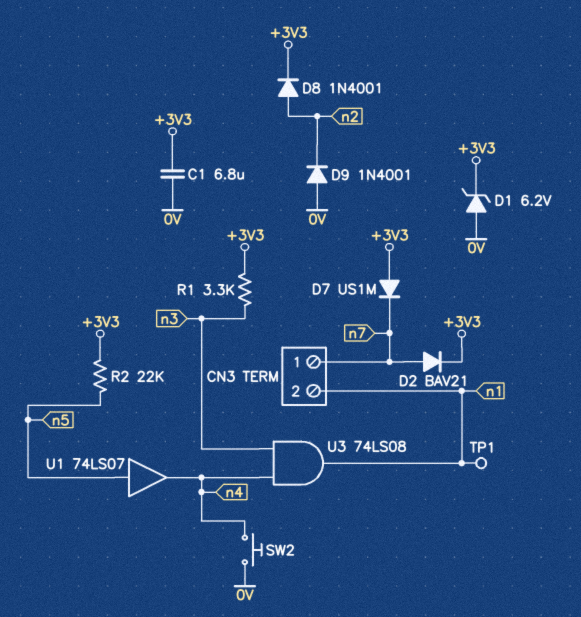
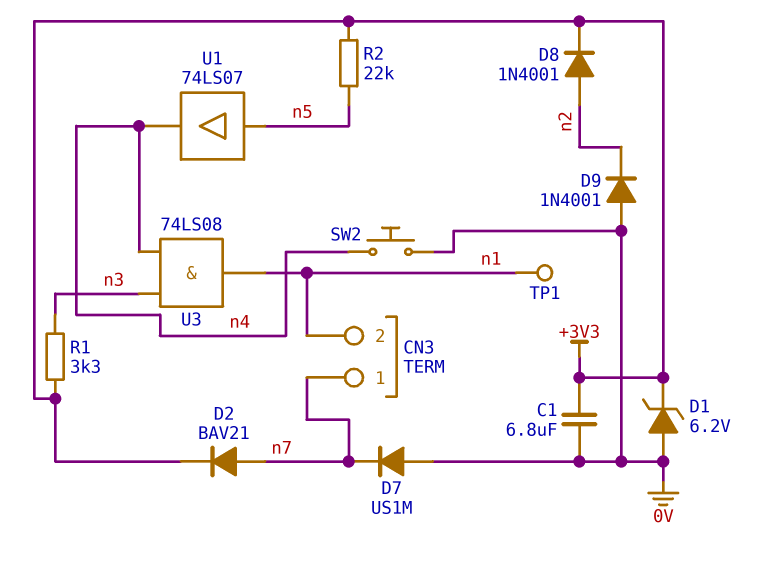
D7: diode US1M (A +3V3, K n7) -> diode US1M (A 0V, K n7)

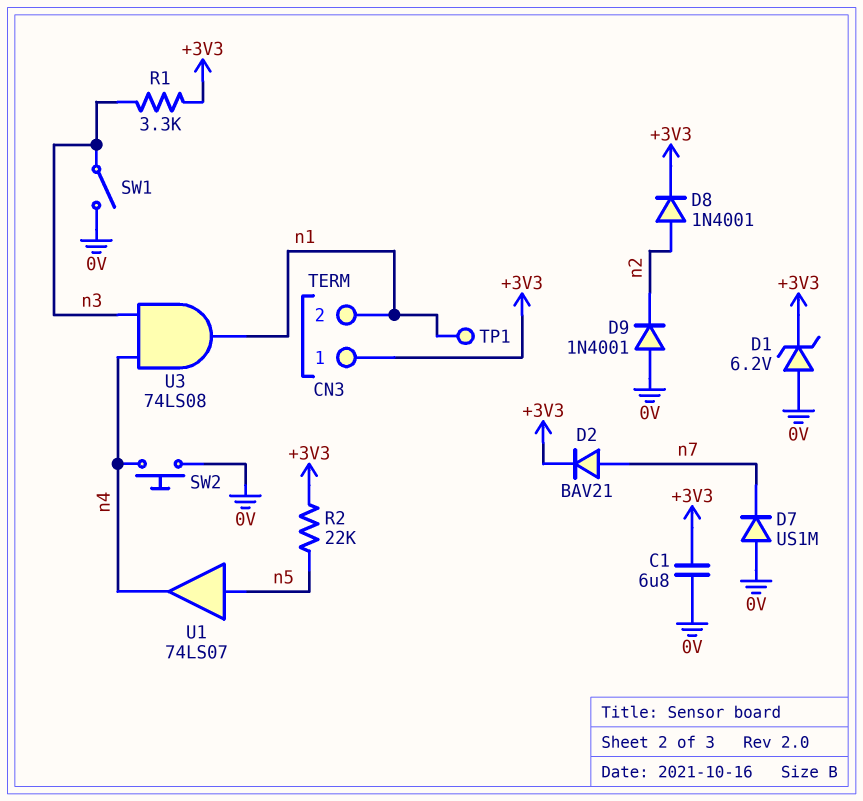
CN3 pin 1: n7 -> +3V3
SW1: none -> switch (0V, n3)

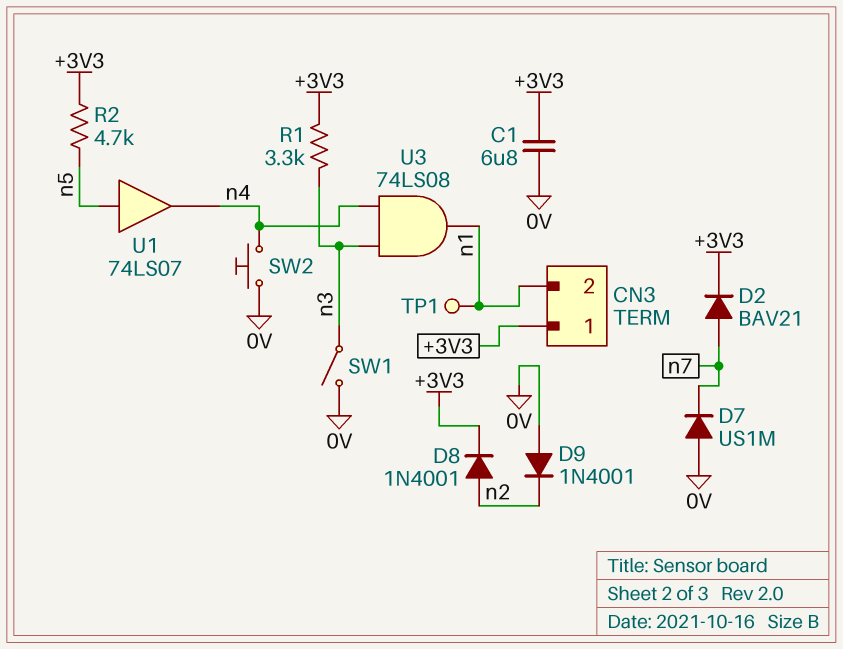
D1: zener 6.2V (A 0V, K +3V3) -> none
R2: 22k (+3V3, n5) -> 4.7k (+3V3, n5)

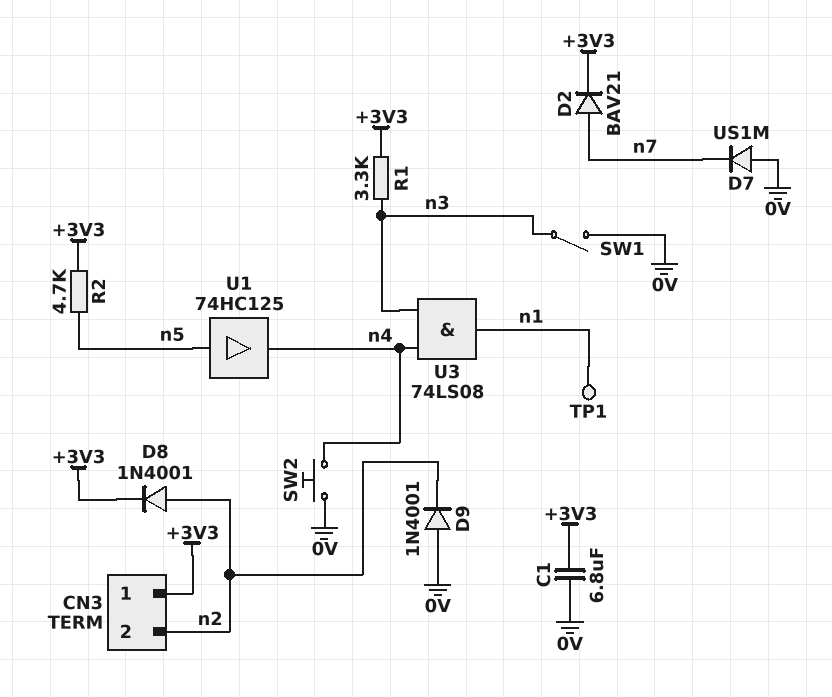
CN3 pin 2: n1 -> n2
U1: buffer 74LS07 (in n5, out n4) -> buffer 74HC125 (in n5, out n4)

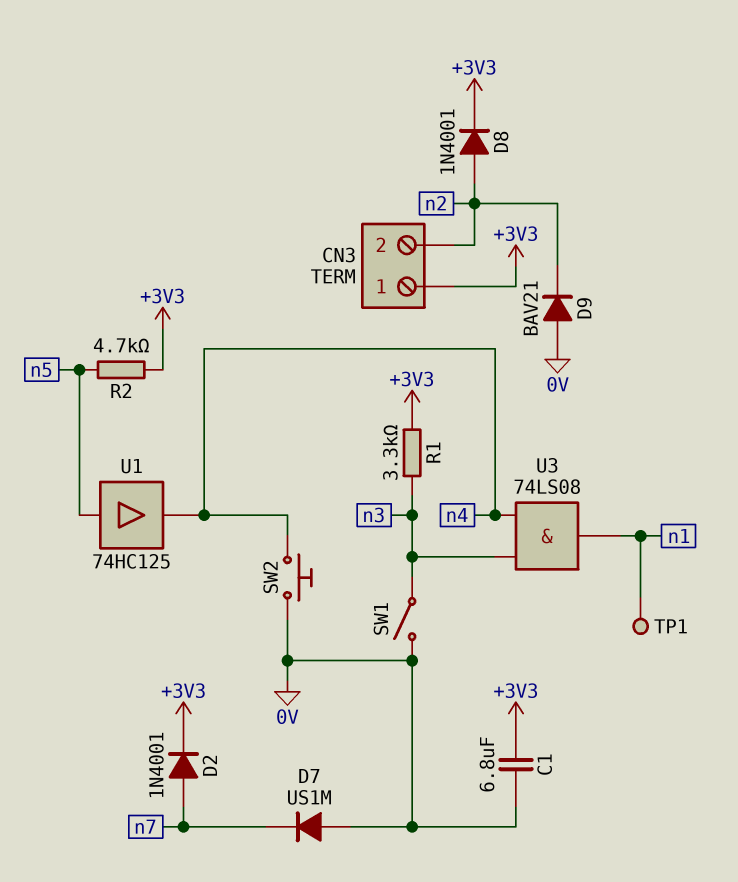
D2: diode BAV21 (A n7, K +3V3) -> diode 1N4001 (A n7, K +3V3)
D9: diode 1N4001 (A 0V, K n2) -> diode BAV21 (A 0V, K n2)

